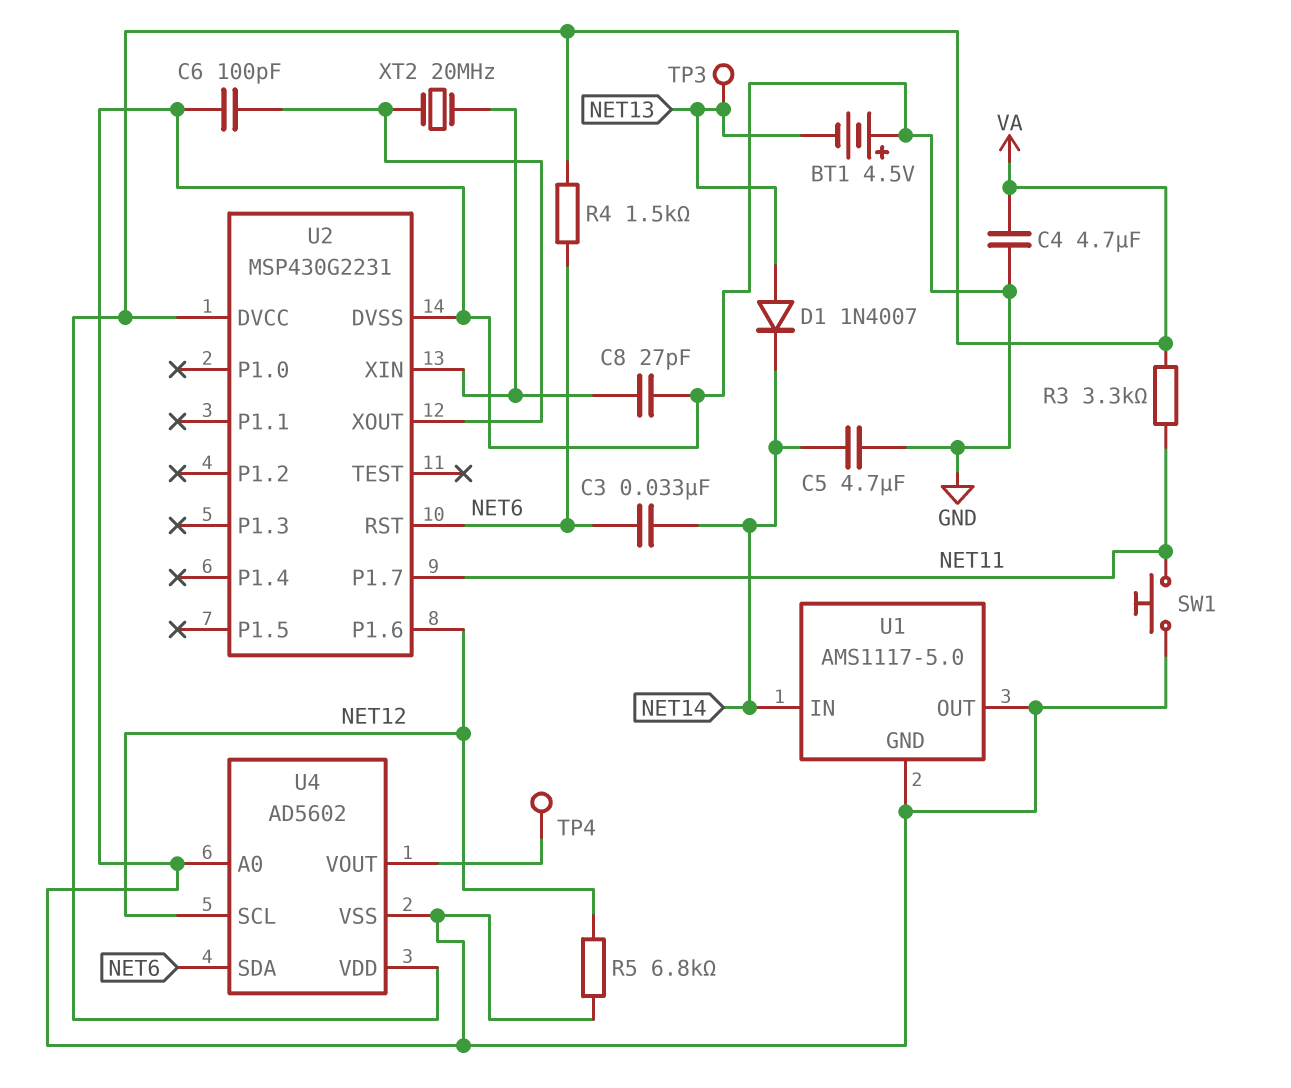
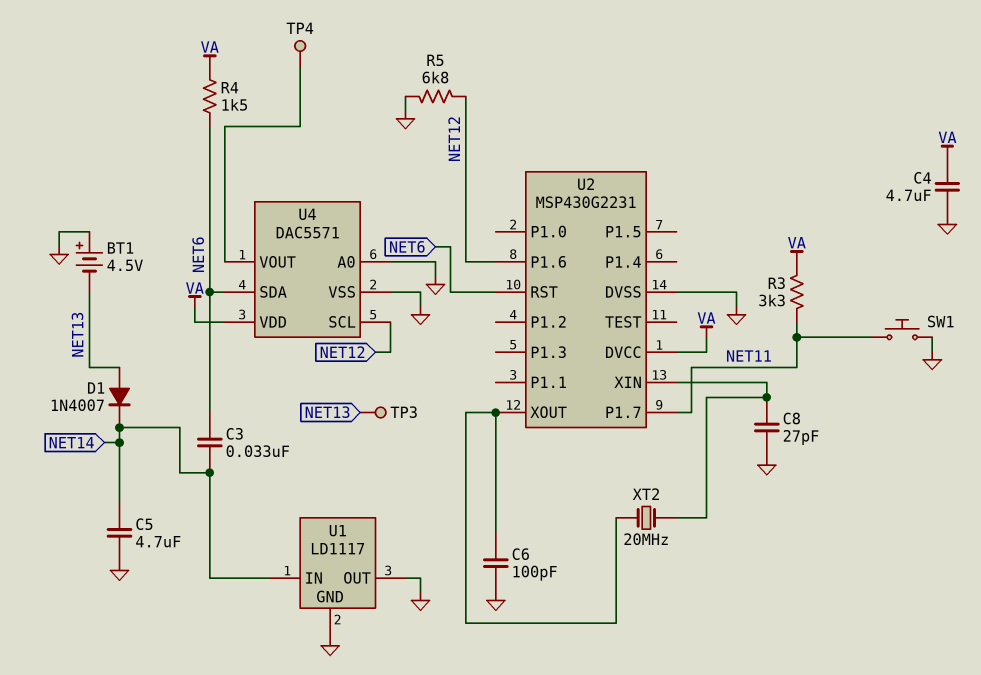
U1: AMS1117-5.0 -> LD1117
U4: AD5602 -> DAC5571

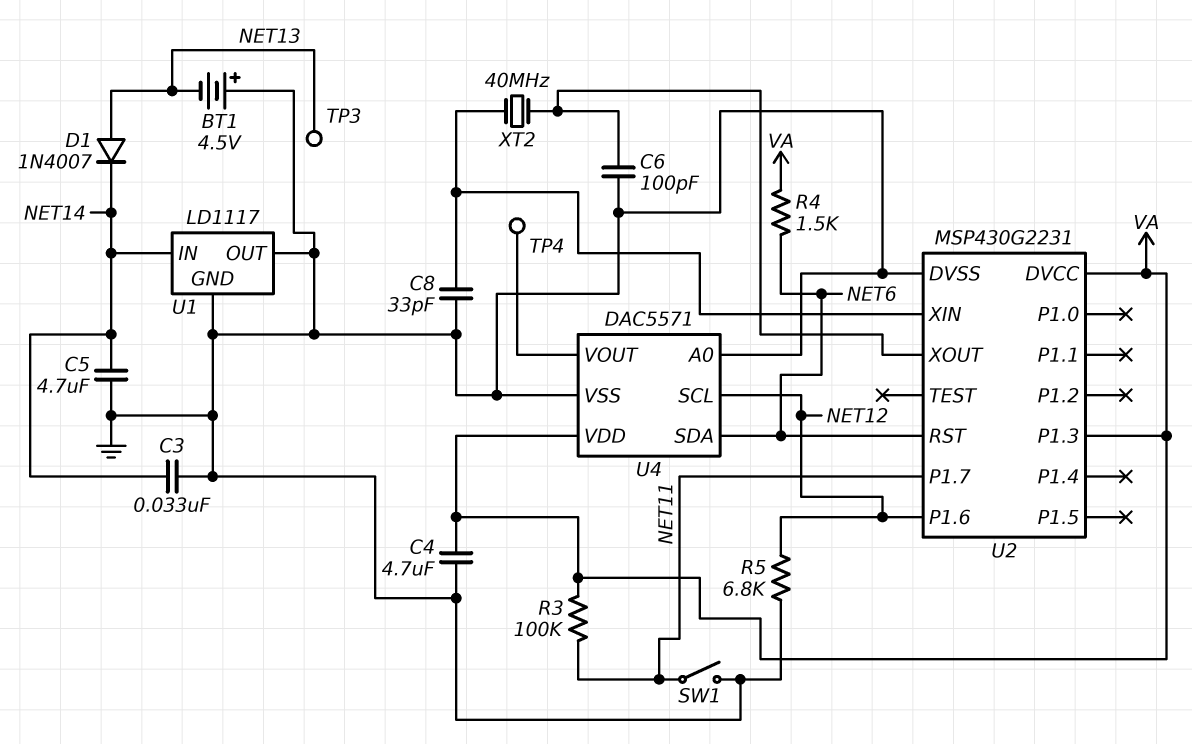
C3: 33nF (NET6, NET14) -> 33nF (GND, NET14)
C8: 27pF (GND, U2/XIN) -> 33pF (GND, U2/XIN)
R3: 3.3k (NET11, VA) -> 100k (NET11, VA)
SW1: button (GND, NET11) -> switch (GND, NET11)
U2 pin P1.3: none -> VA
XT2: 20MHz (U2/XIN, U2/XOUT) -> 40MHz (U2/XIN, U2/XOUT)

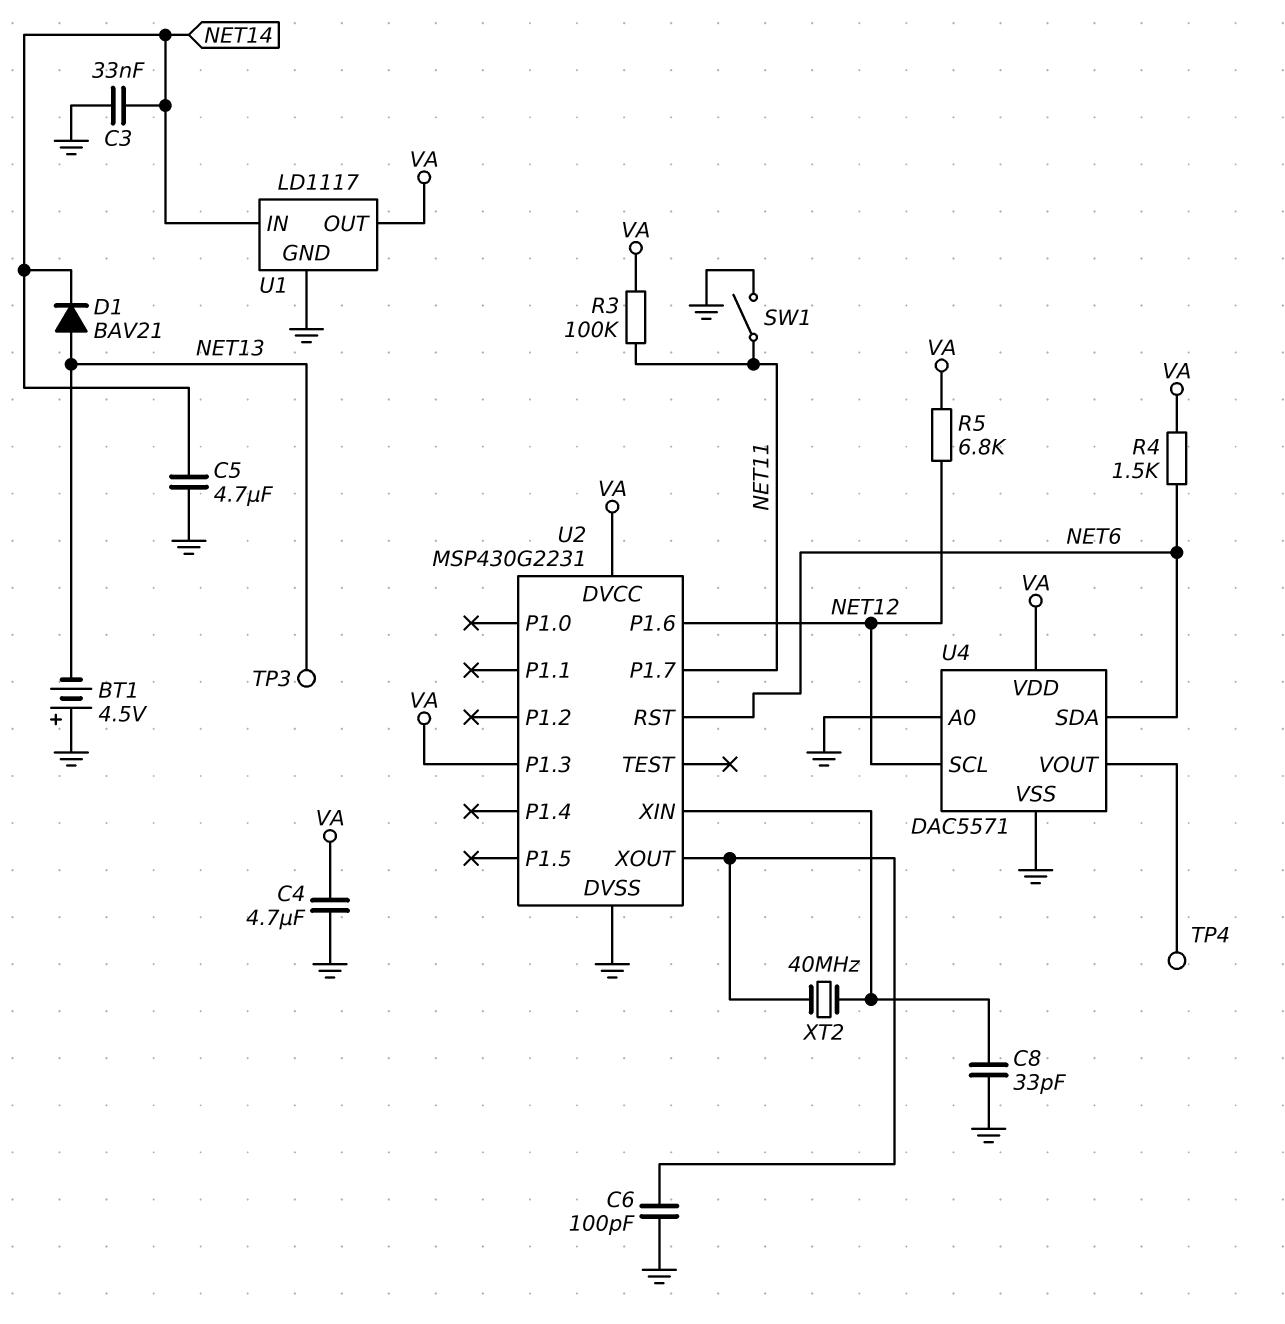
D1: diode 1N4007 (A NET13, K NET14) -> diode BAV21 (A NET13, K NET14)
R5: 6.8k (GND, NET12) -> 6.8k (NET12, VA)
U1 pin OUT: GND -> VA

